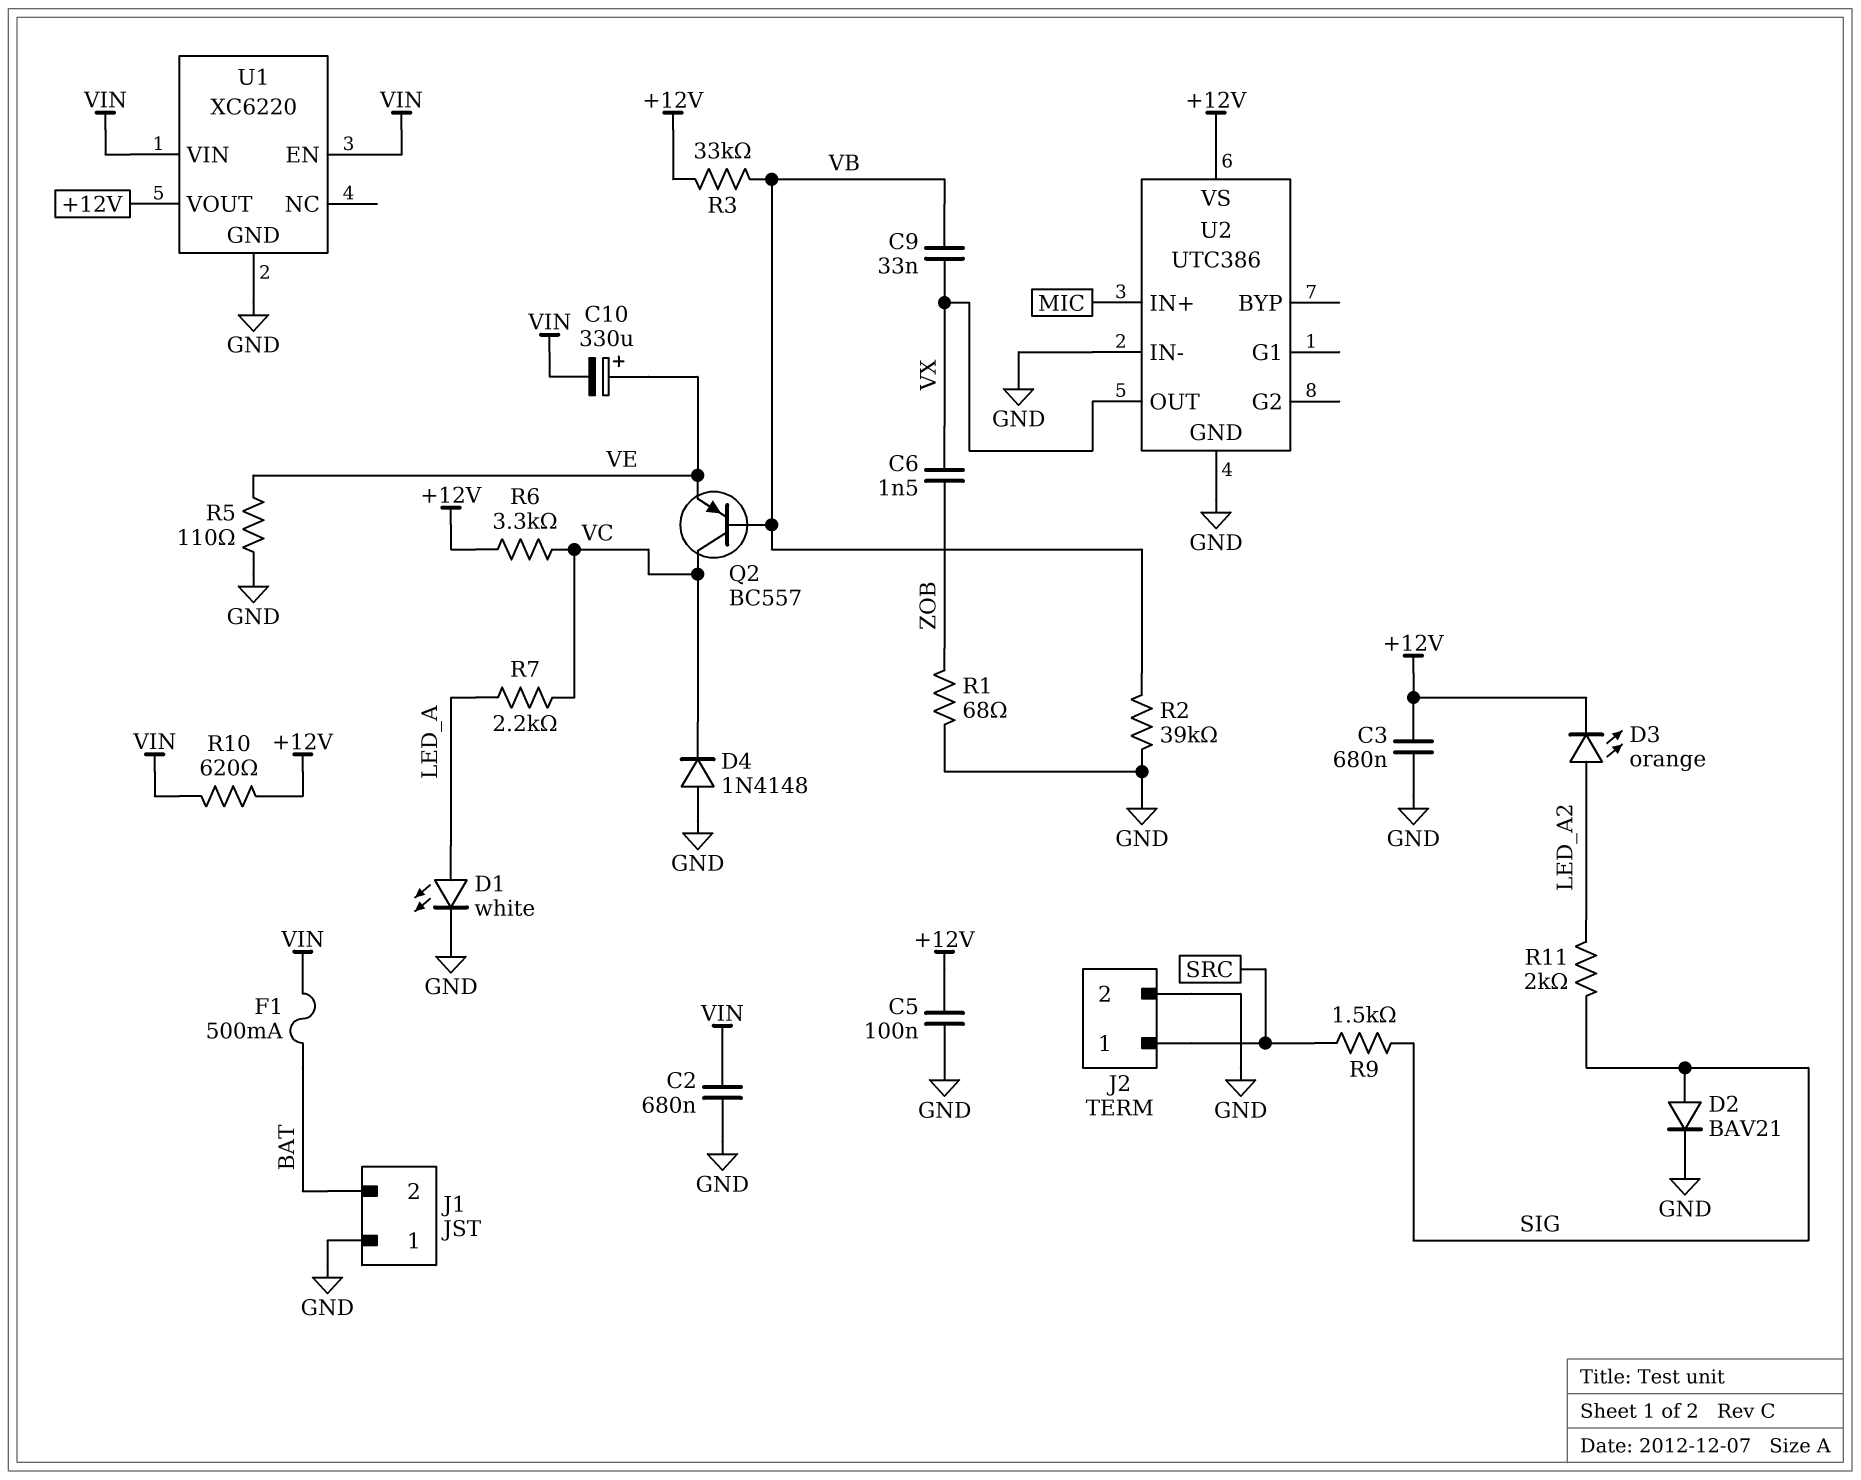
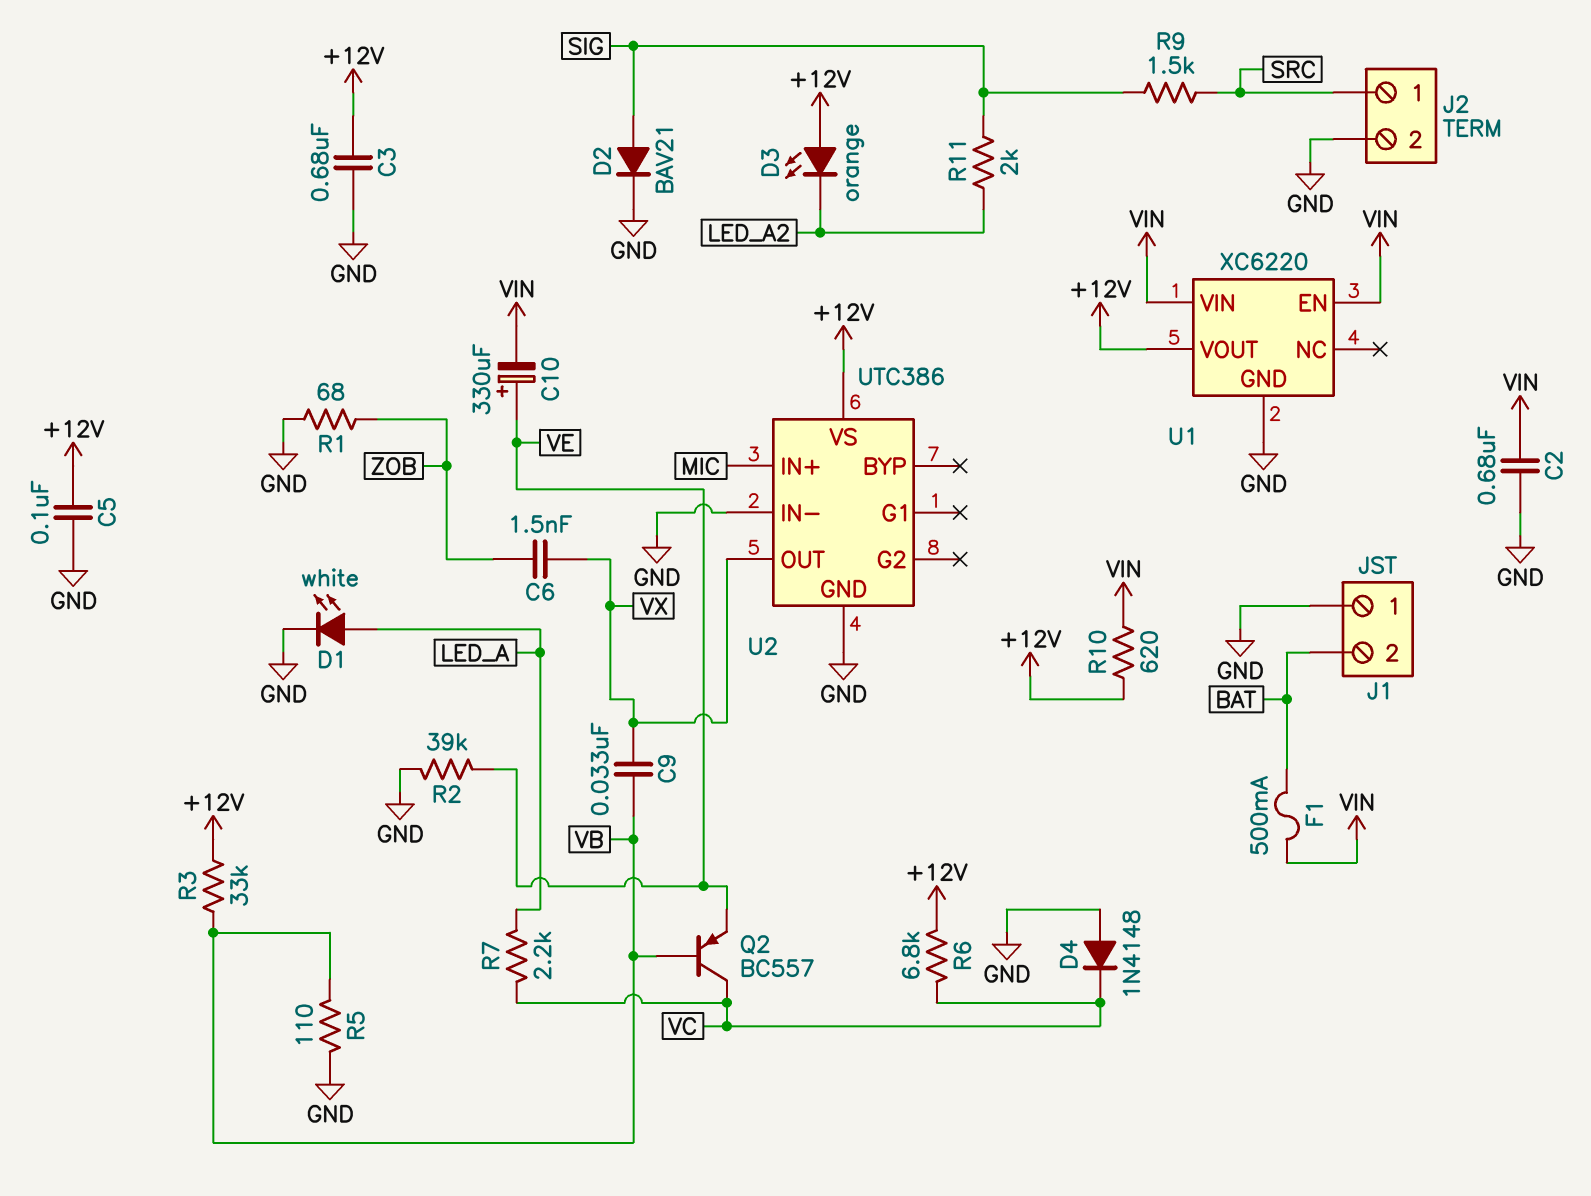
D3: LED orange (A LED_A2, K +12V) -> LED orange (A +12V, K LED_A2)
R2: 39k (GND, VB) -> 39k (GND, VE)
R5: 110 (GND, VE) -> 110 (GND, VB)
R6: 3.3k (+12V, VC) -> 6.8k (+12V, VC)

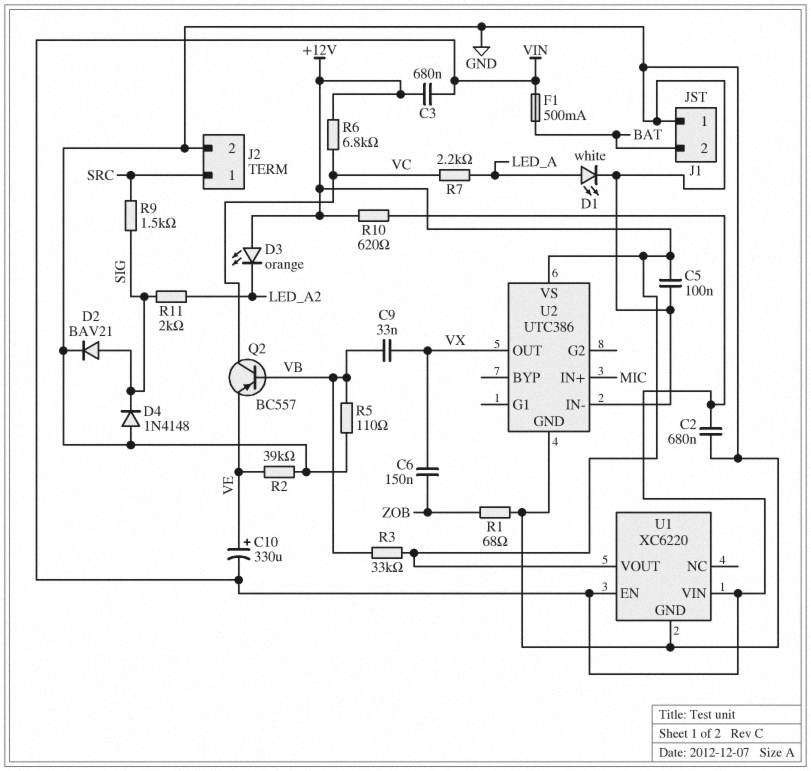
C3: 680nF (+12V, GND) -> 680nF (+12V, VIN)
C6: 1.5nF (VX, ZOB) -> 150nF (VX, ZOB)
D4: diode 1N4148 (A GND, K VC) -> diode 1N4148 (A GND, K SIG)

